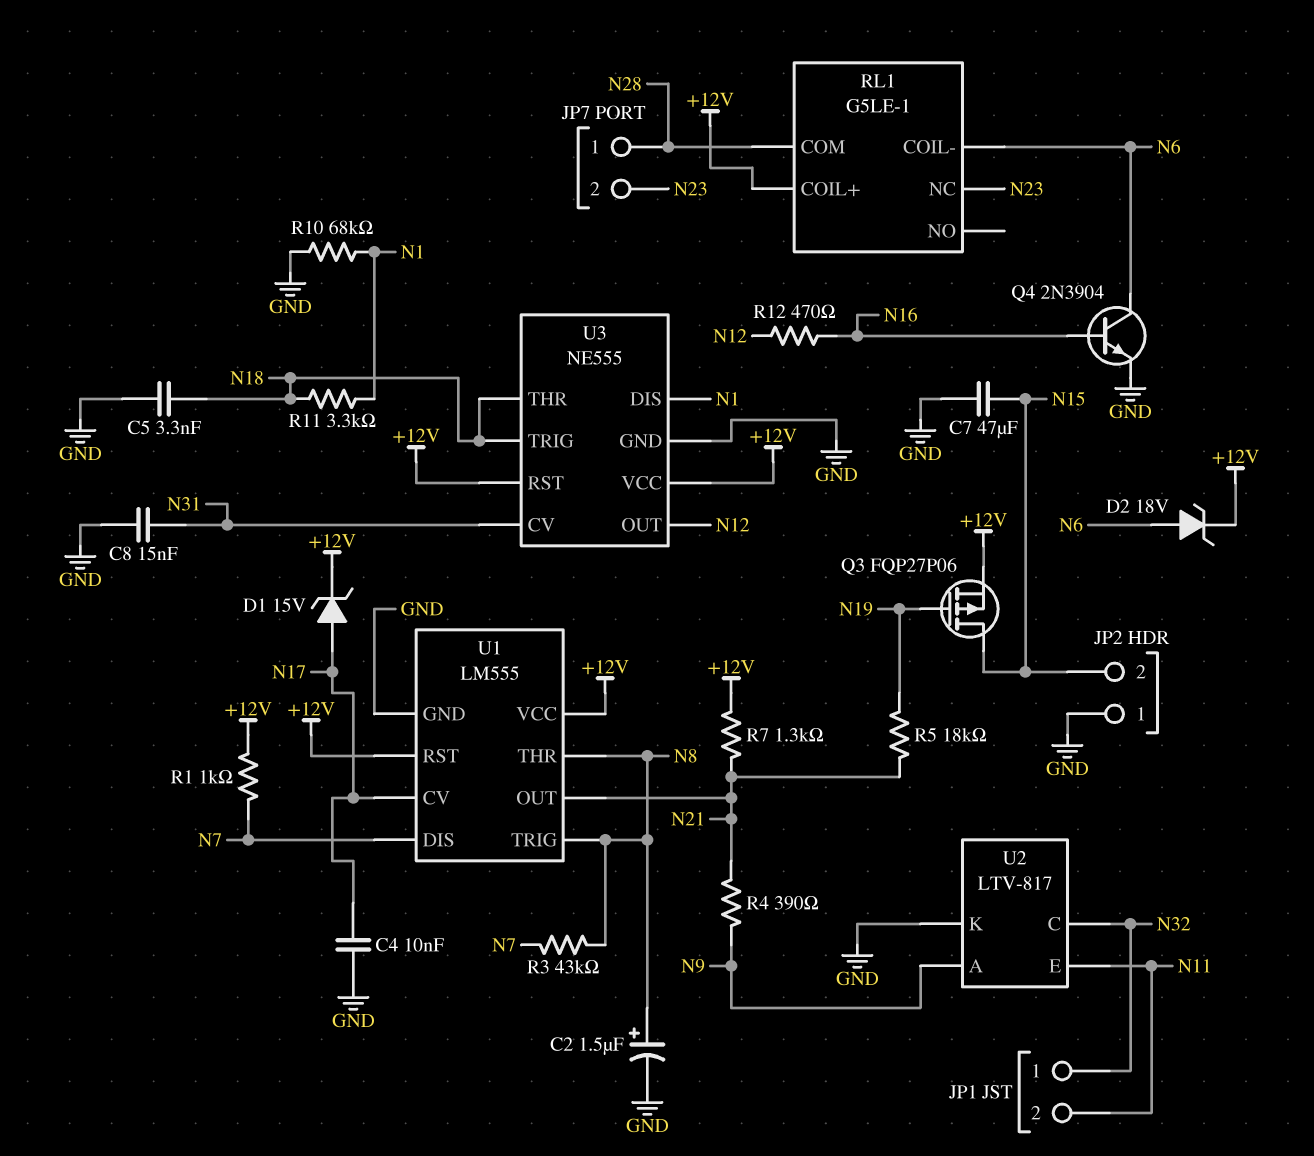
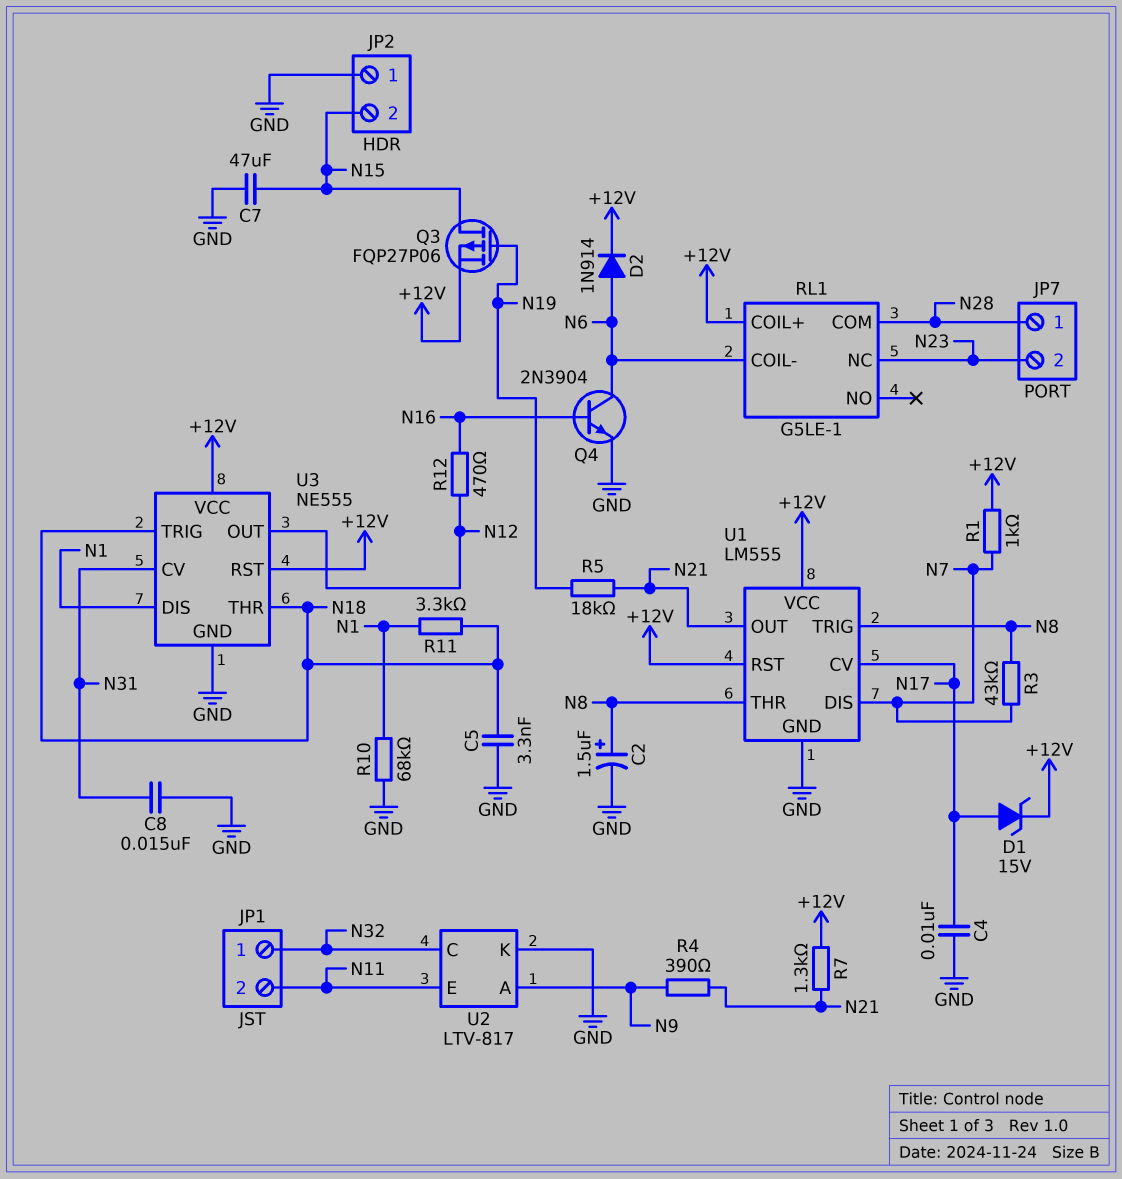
D2: zener 18V (A N6, K +12V) -> diode 1N914 (A N6, K +12V)

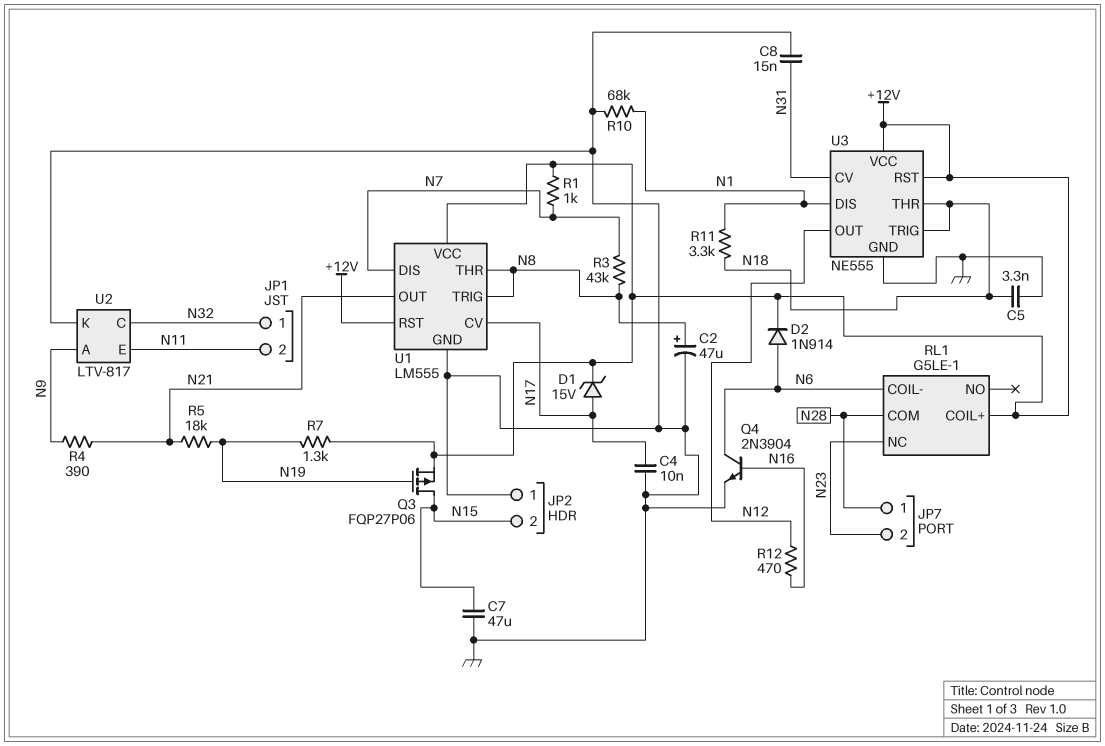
C2: 1.5uF (plus N8, minus GND) -> 47uF (plus N8, minus GND)
R7: 1.3k (+12V, N21) -> 1.3k (+12V, N19)

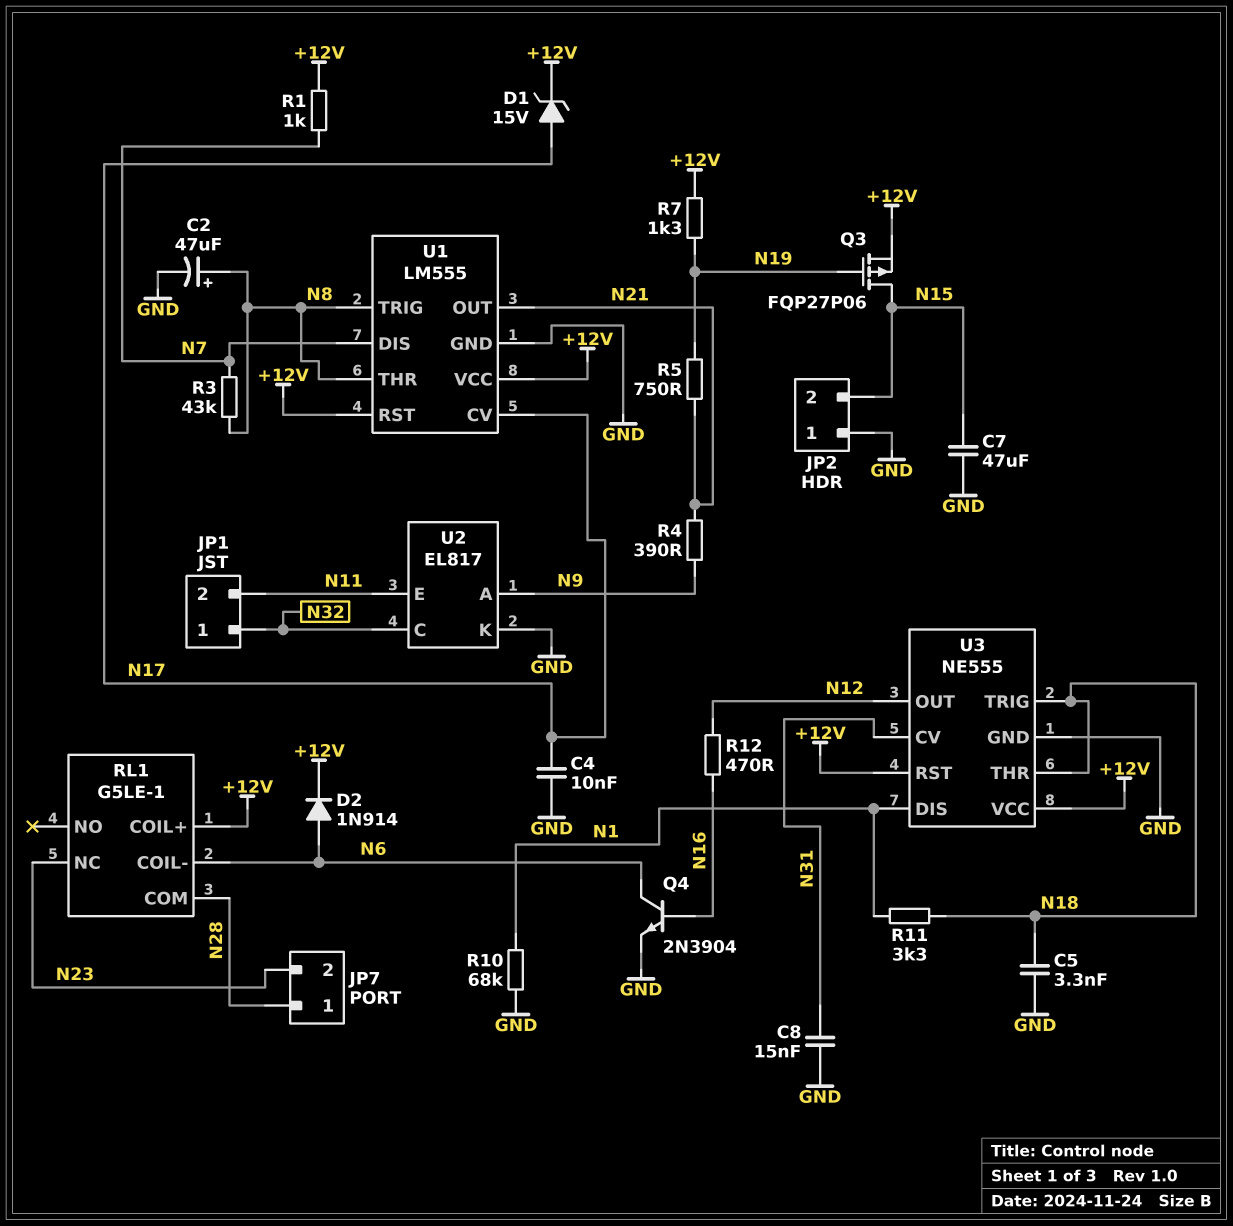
R5: 18k (N19, N21) -> 750 (N19, N21)
U2: LTV-817 -> EL817

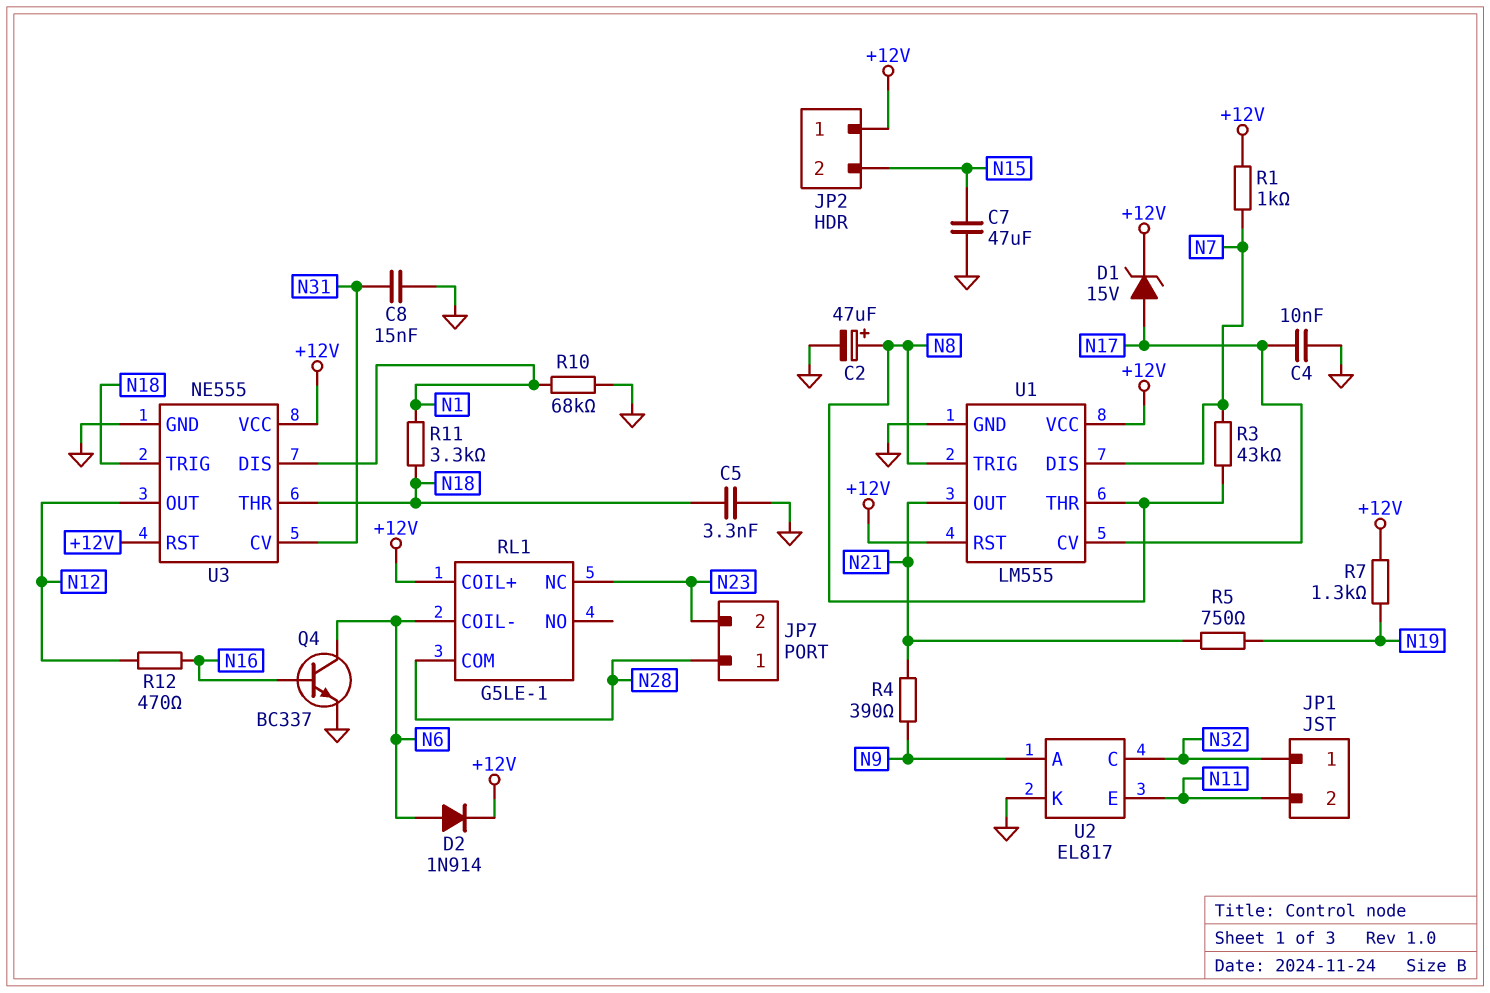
JP2 pin 1: GND -> +12V
Q3: PMOS FQP27P06 (G N19, D N15, S +12V) -> none
Q4: NPN 2N3904 (B N16, C N6, E GND) -> NPN BC337 (B N16, C N6, E GND)

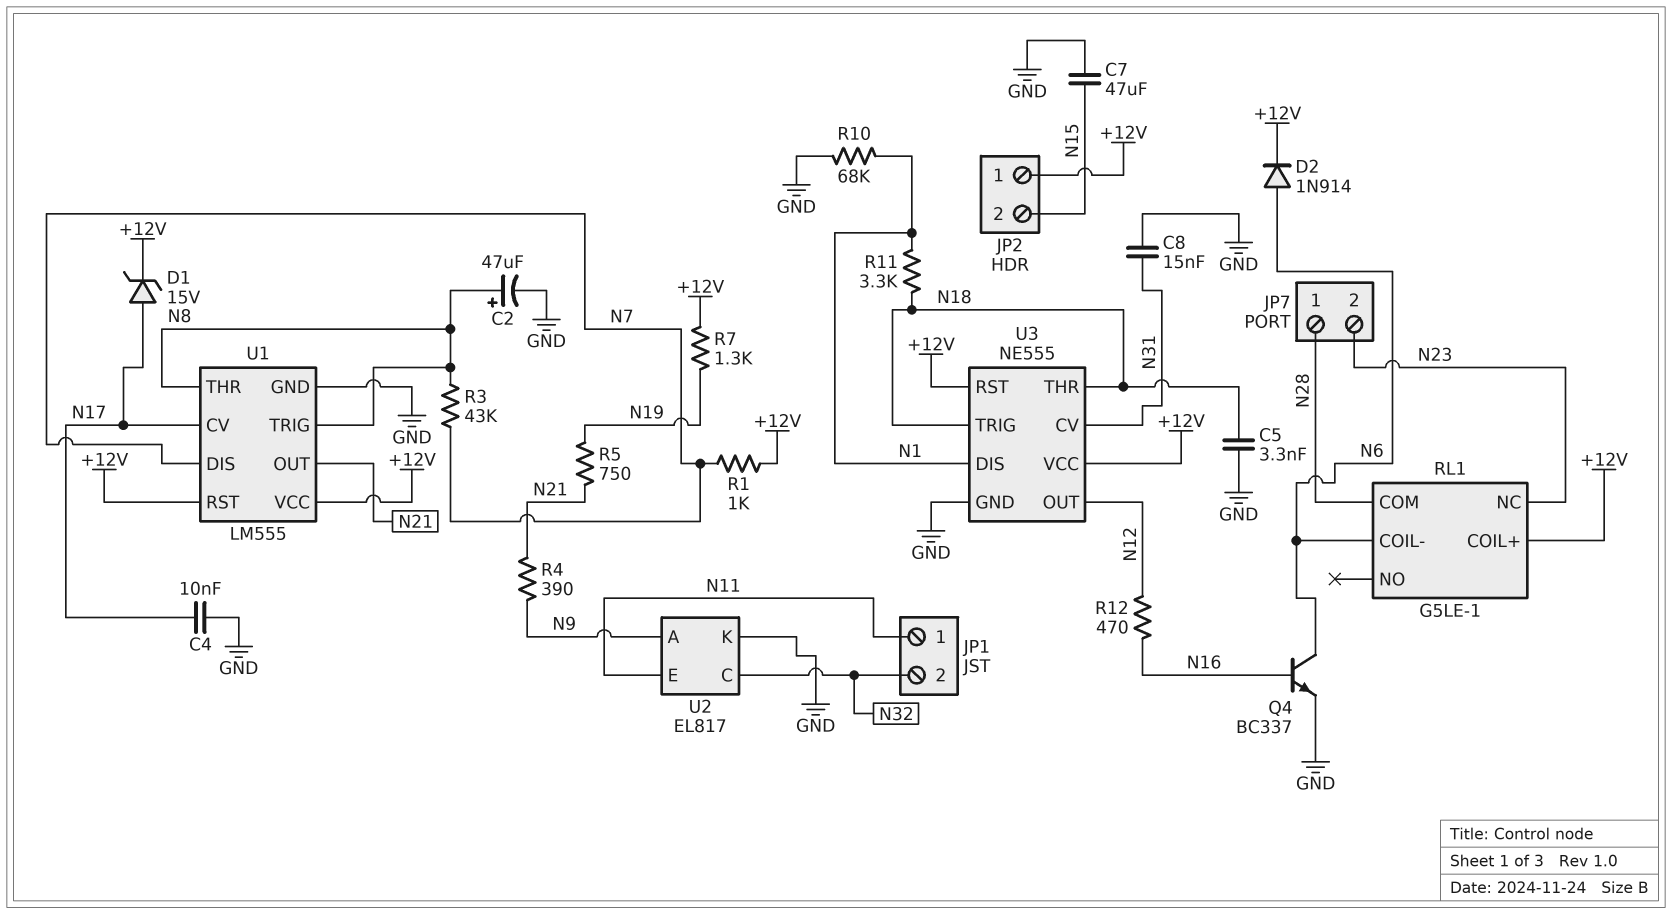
JP1 pin 1: N32 -> N11
JP1 pin 2: N11 -> N32

